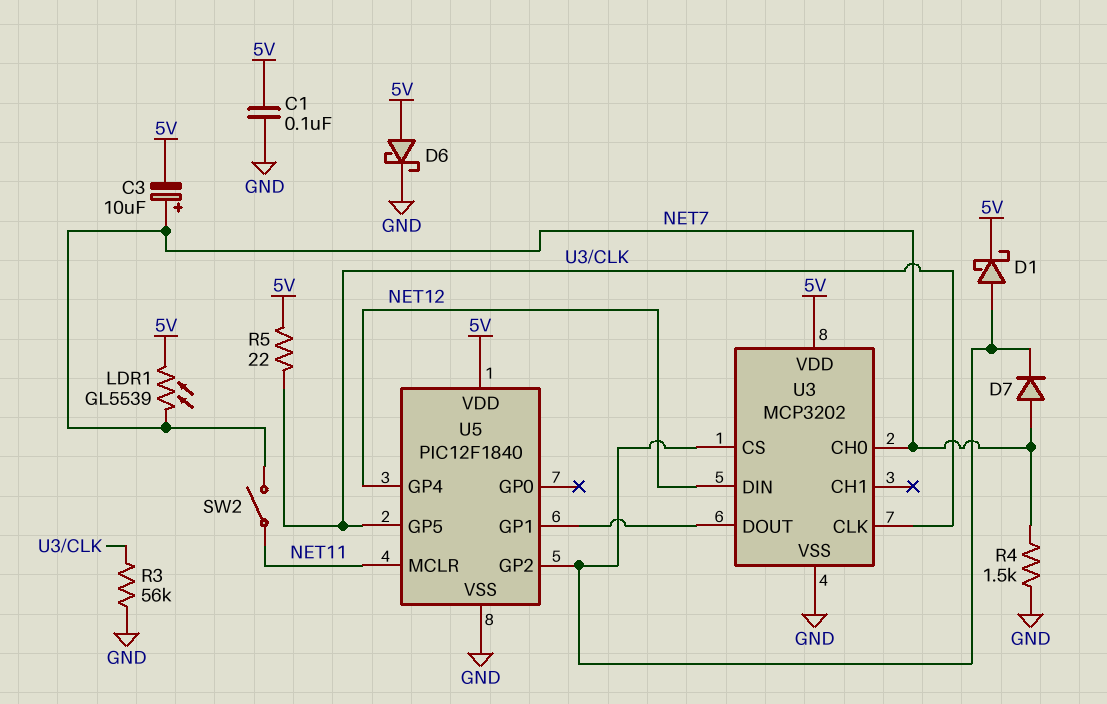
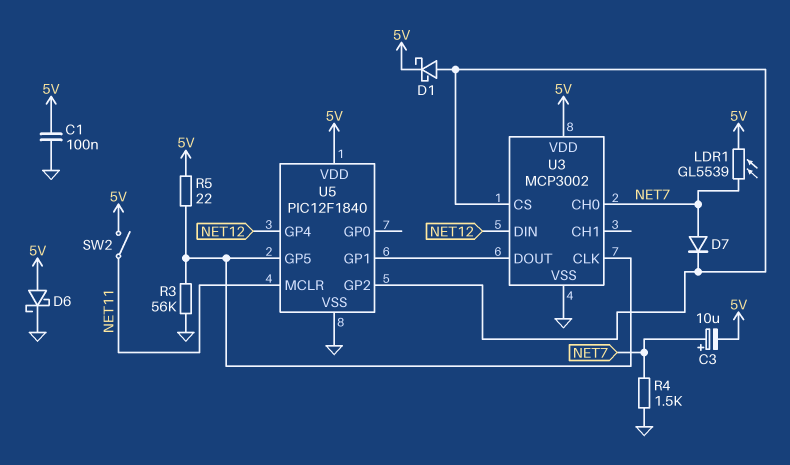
SW2: switch (NET7, NET11) -> switch (5V, NET11)
U3: MCP3202 -> MCP3002

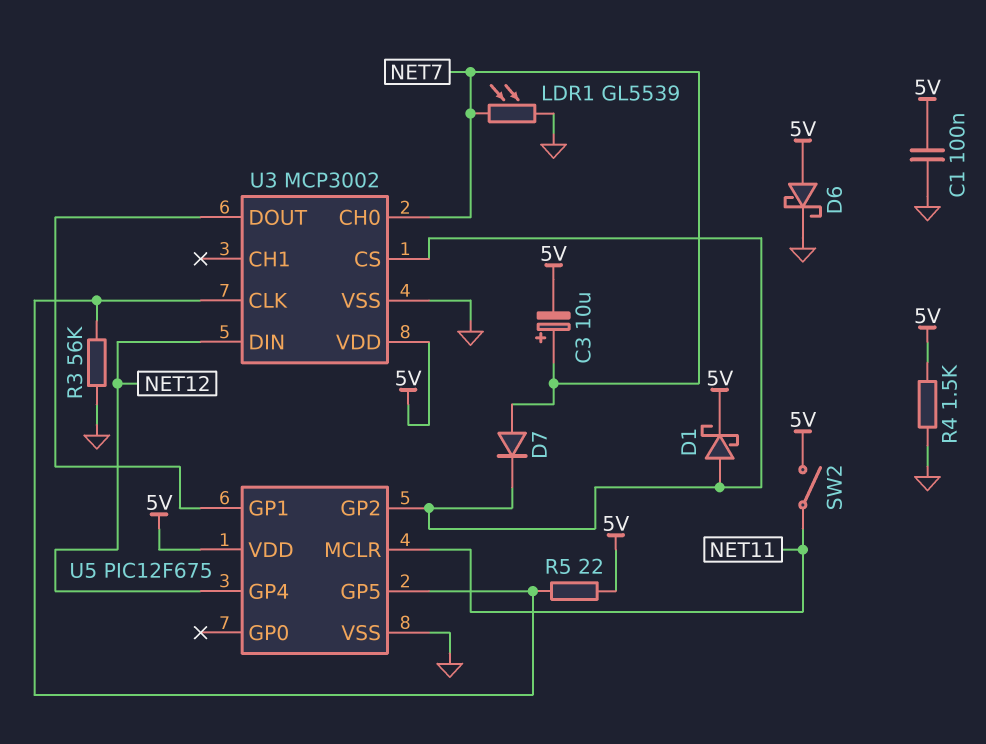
LDR1: GL5539 (5V, NET7) -> GL5539 (GND, NET7)
R4: 1.5k (GND, NET7) -> 1.5k (5V, GND)
U5: PIC12F1840 -> PIC12F675

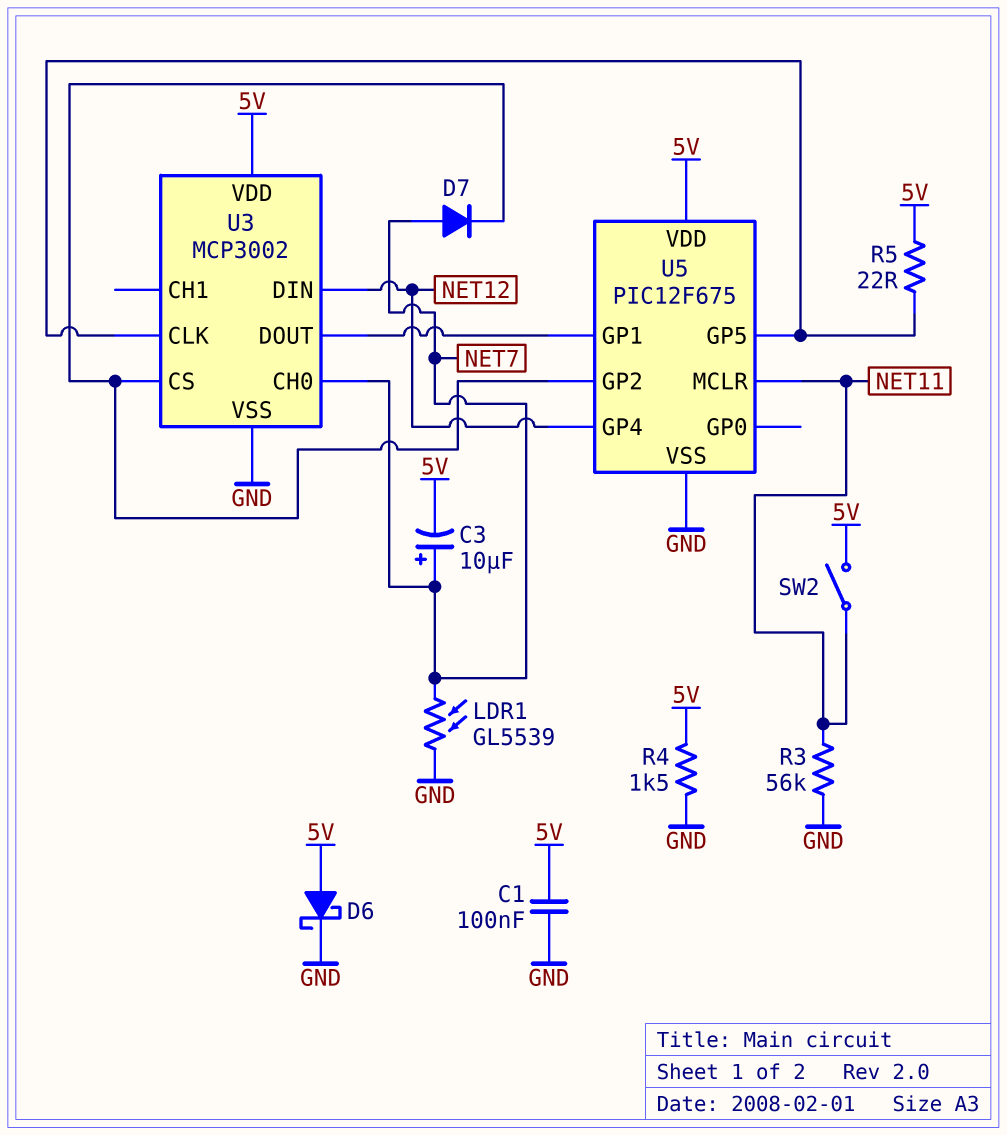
D1: schottky (A U3/CS, K 5V) -> none
R3: 56k (GND, U3/CLK) -> 56k (GND, NET11)

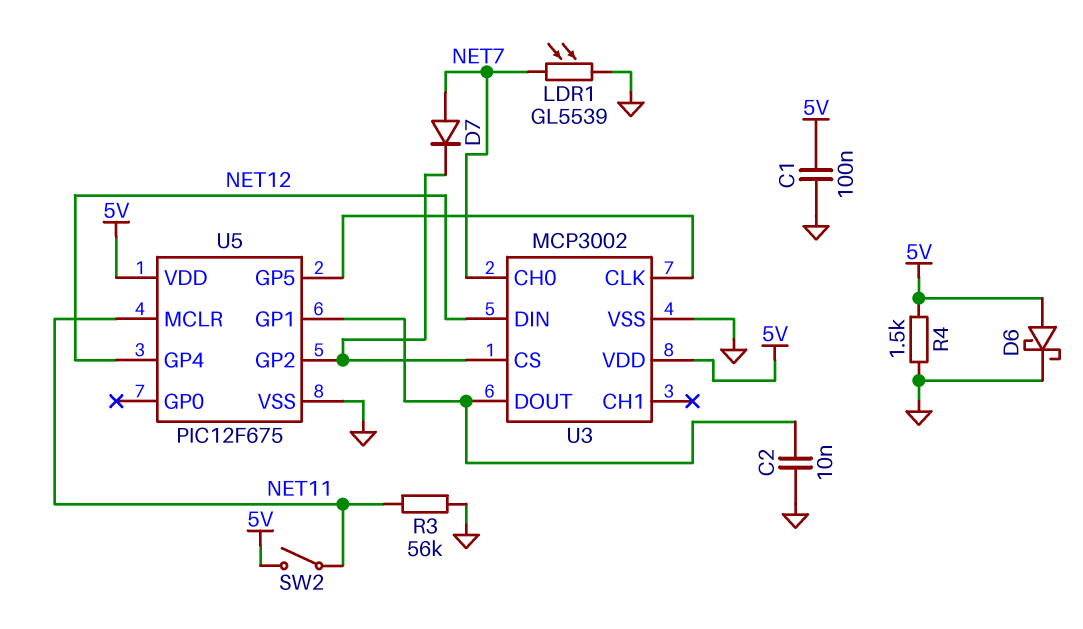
C2: none -> 10nF (GND, U3/DOUT)
C3: 10uF (plus NET7, minus 5V) -> none
R5: 22 (5V, U3/CLK) -> none

